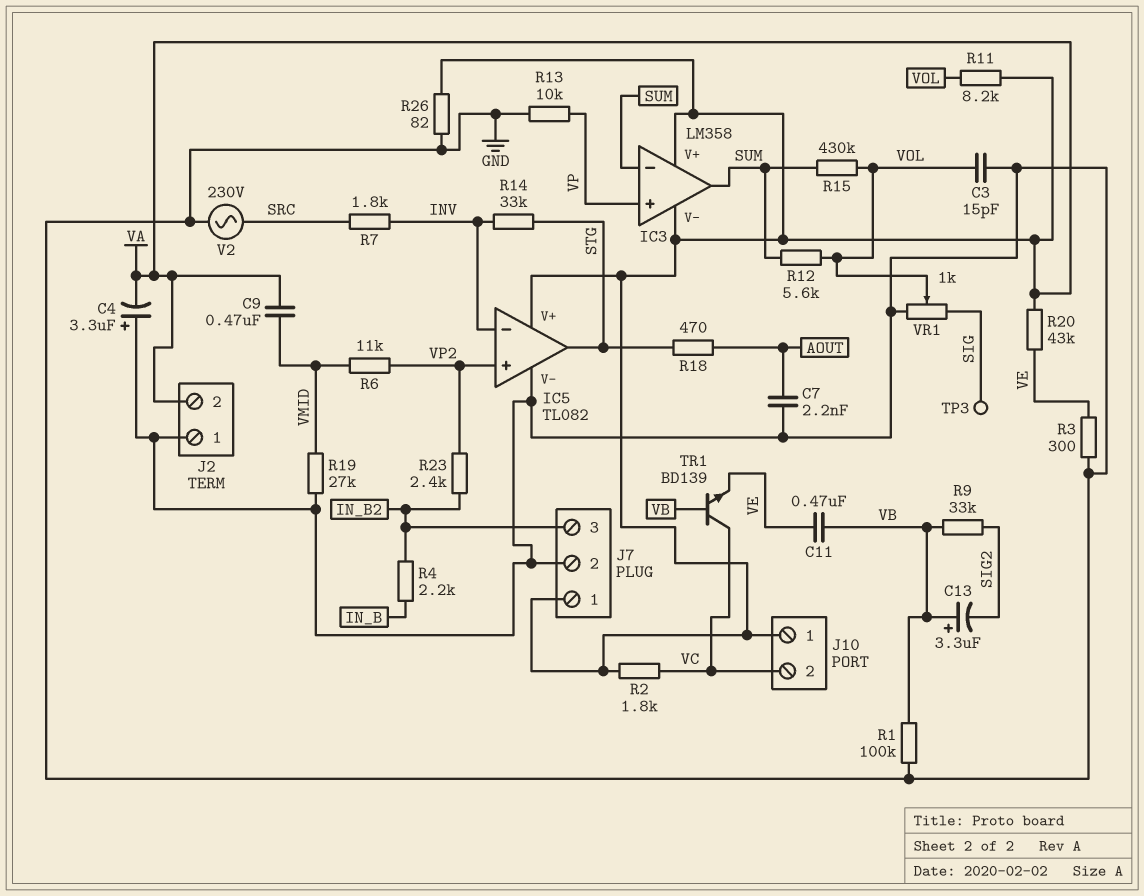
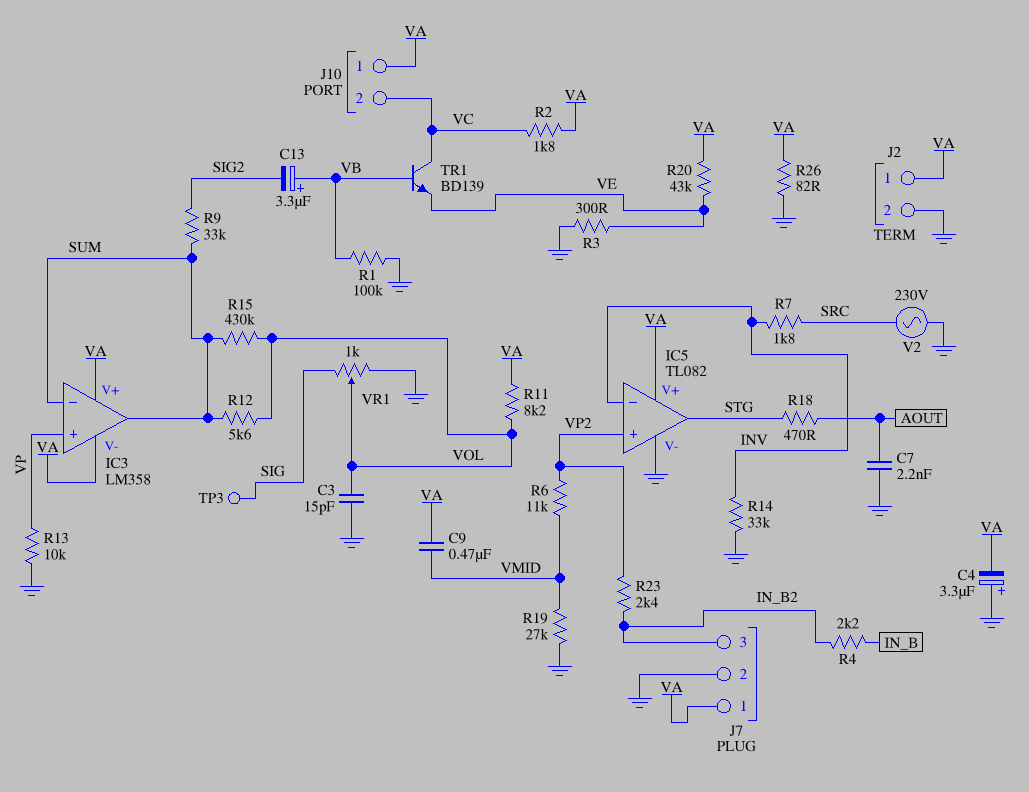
C11: 470nF (VB, VE) -> none
J2 pin 1: GND -> VA
J2 pin 2: VA -> GND
R9: 33k (SIG2, VB) -> 33k (SIG2, SUM)
R14: 33k (INV, STG) -> 33k (GND, INV)

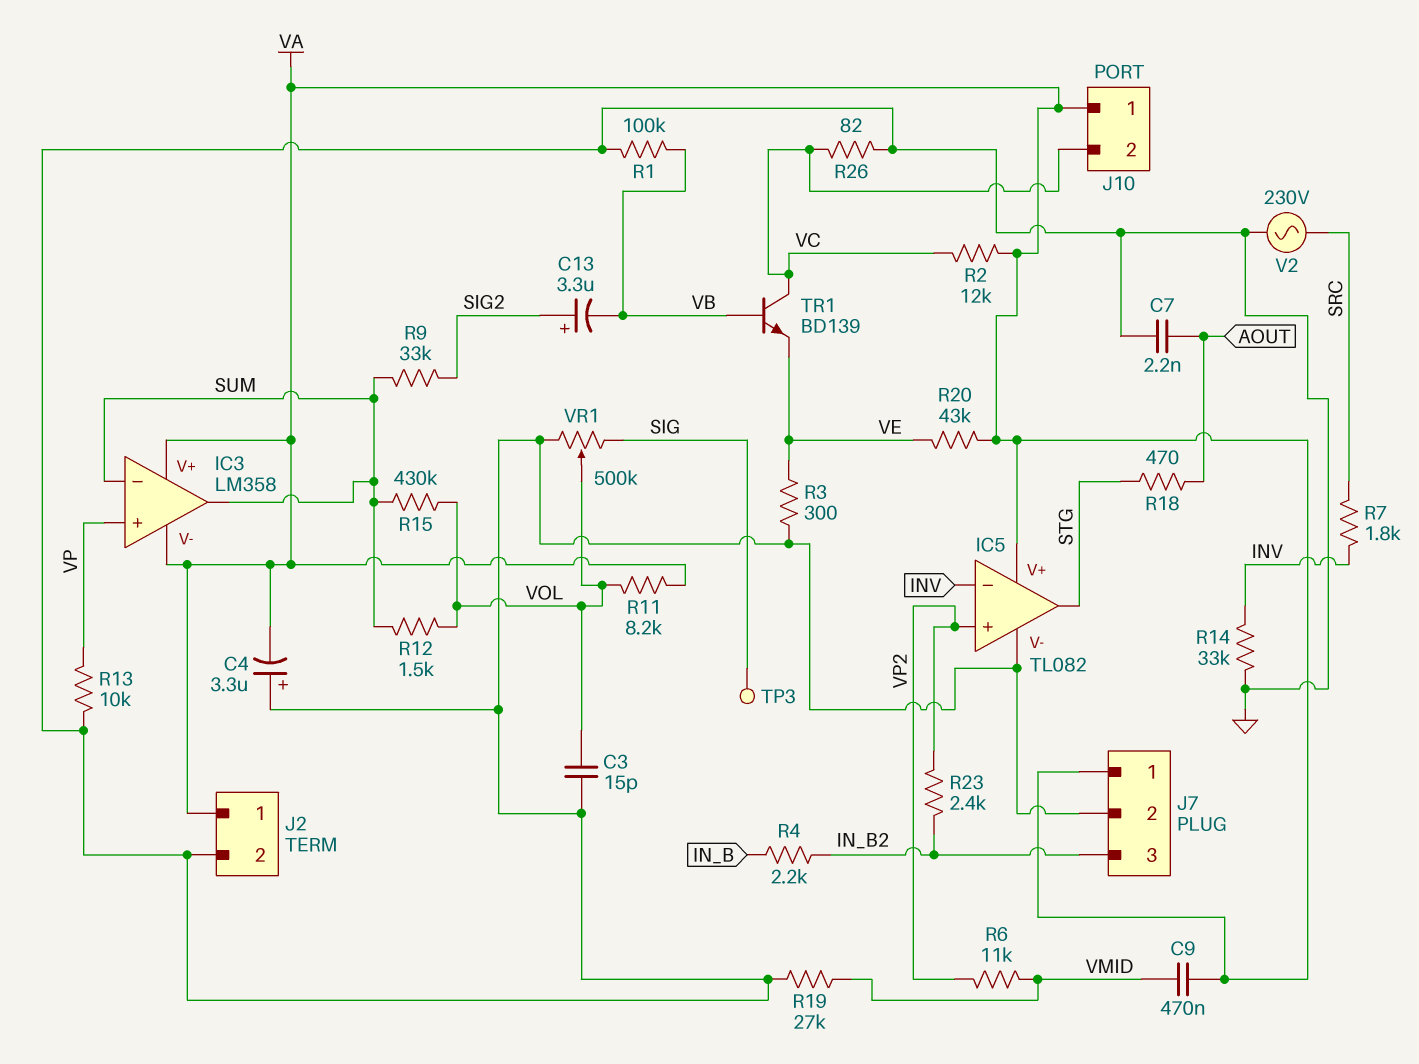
C13: 3.3uF (plus VB, minus SIG2) -> 3.3uF (plus SIG2, minus VB)
R2: 1.8k (VA, VC) -> 12k (VA, VC)
R12: 5.6k (SUM, VOL) -> 1.5k (SUM, VOL)
R26: 82 (GND, VA) -> 82 (GND, VC)
VR1: 1k (GND, SIG, wiper VOL) -> 500k (GND, SIG, wiper VOL)

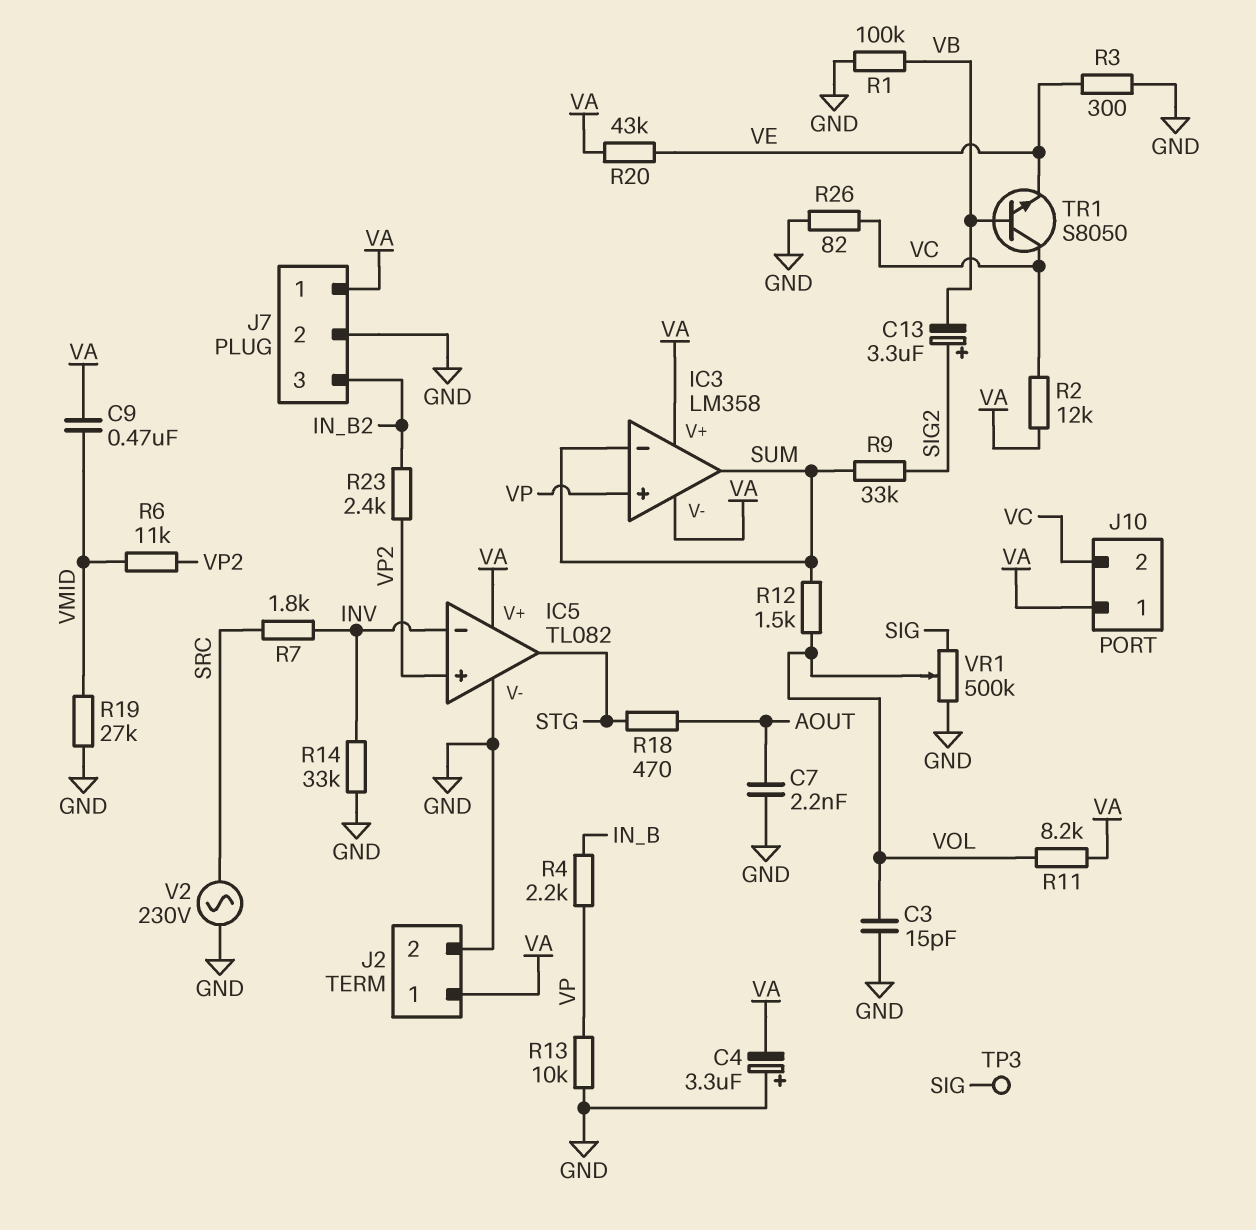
R4: 2.2k (IN_B, IN_B2) -> 2.2k (IN_B, VP)
R15: 430k (SUM, VOL) -> none
TR1: NPN BD139 (B VB, C VC, E VE) -> NPN S8050 (B VB, C VC, E VE)

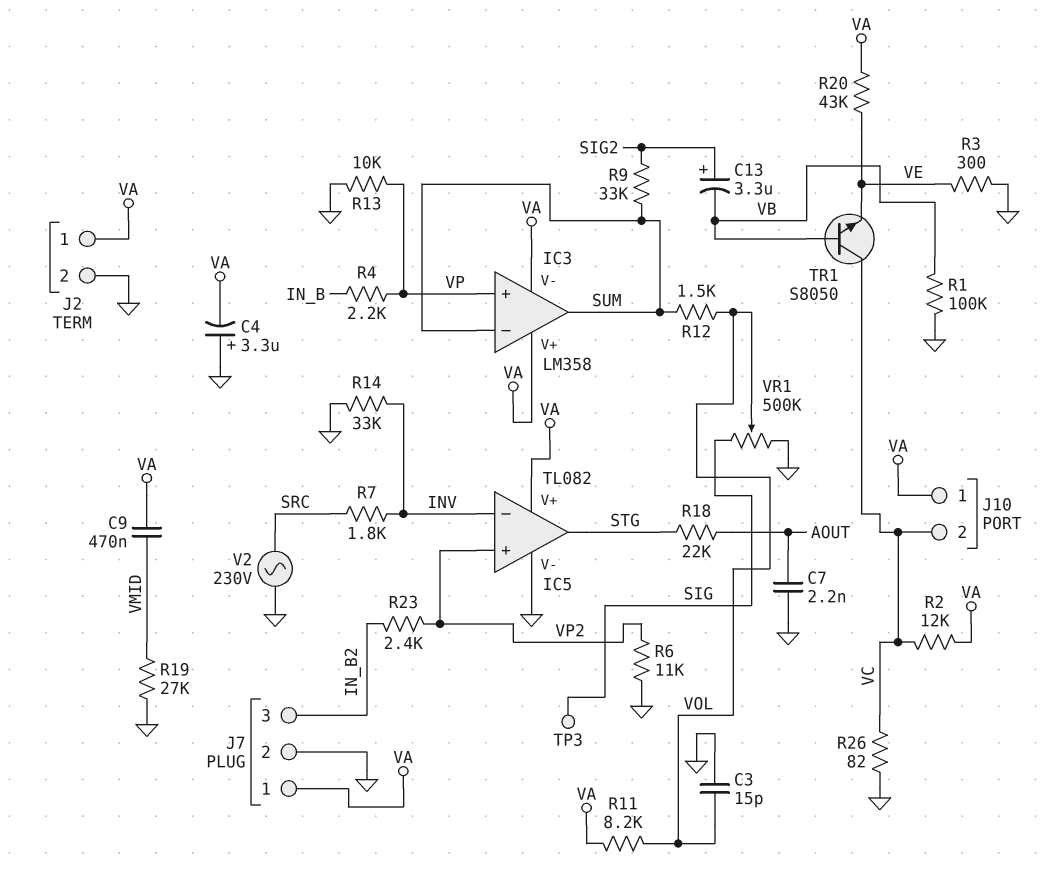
R6: 11k (VMID, VP2) -> 11k (GND, VP2)
R18: 470 (AOUT, STG) -> 22k (AOUT, STG)

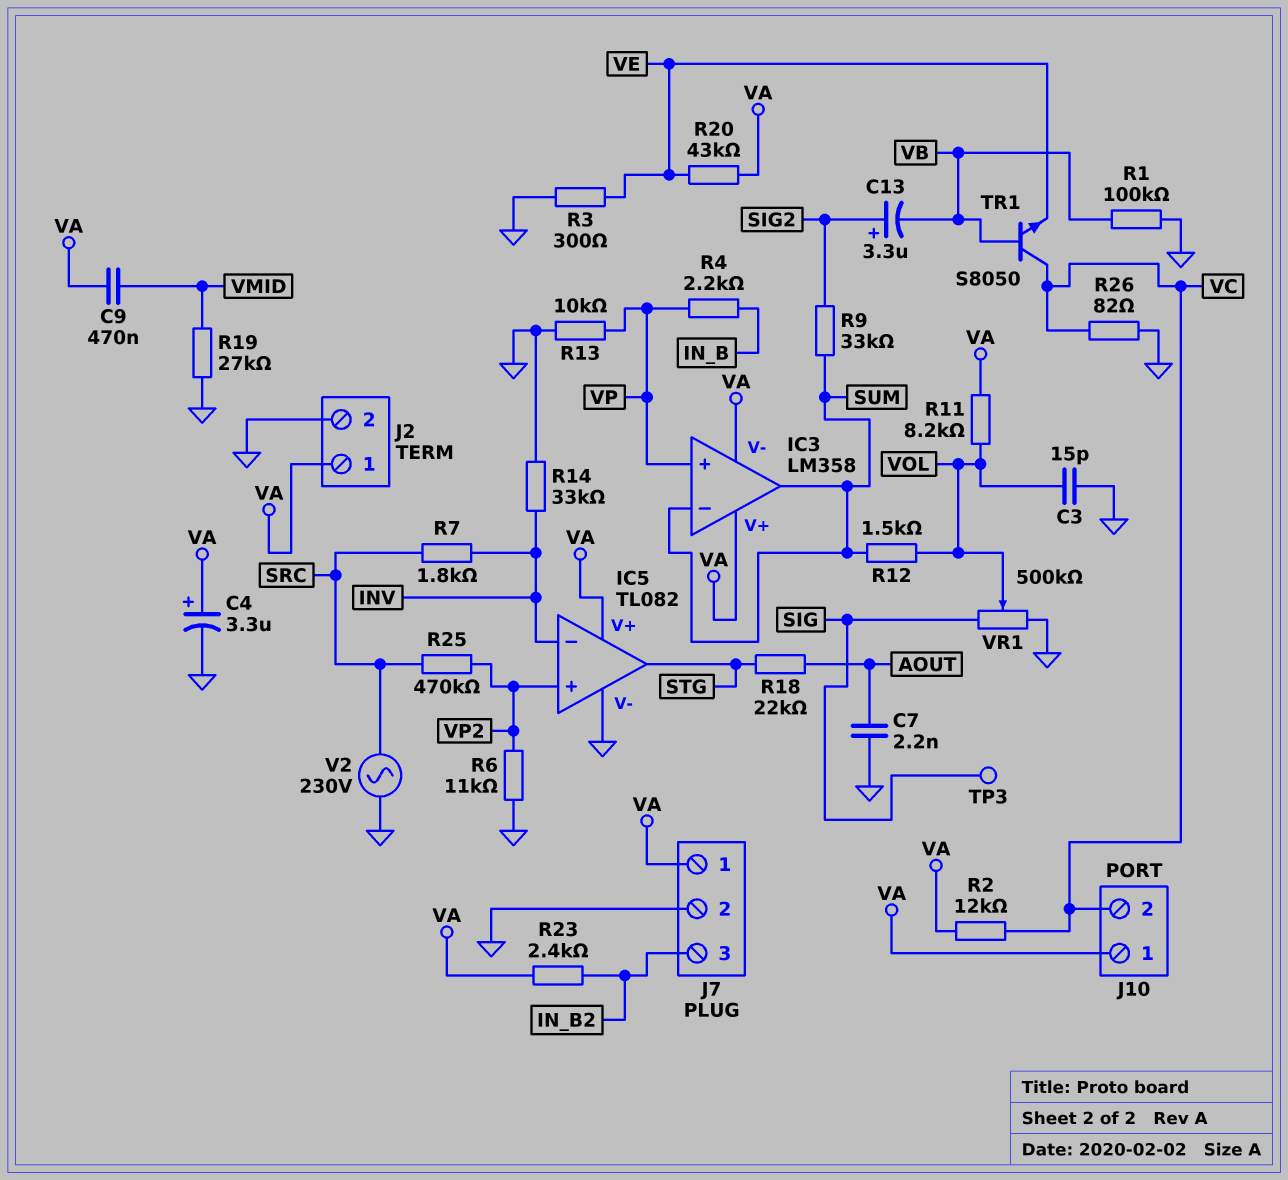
C4: 3.3uF (plus GND, minus VA) -> 3.3uF (plus VA, minus GND)
R23: 2.4k (IN_B2, VP2) -> 2.4k (IN_B2, VA)
R25: none -> 470k (SRC, VP2)

